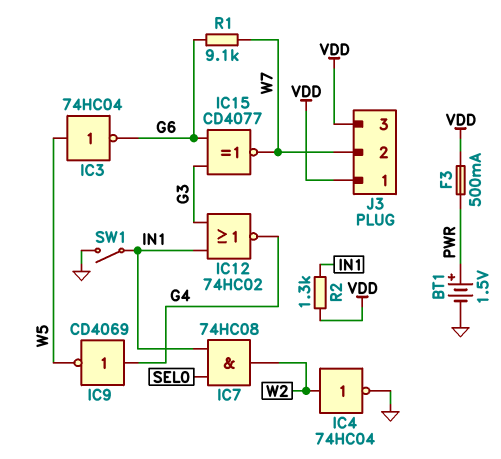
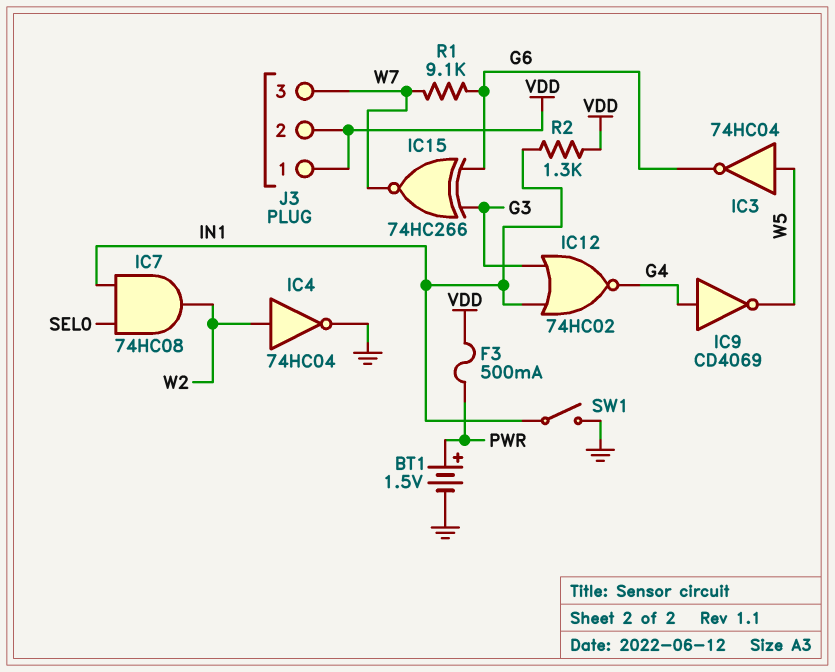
IC15: XNOR CD4077 (in G3, in G6, out W7) -> XNOR 74HC266 (in G3, in G6, out W7)
J3 pin 2: W7 -> VDD
J3 pin 3: VDD -> W7

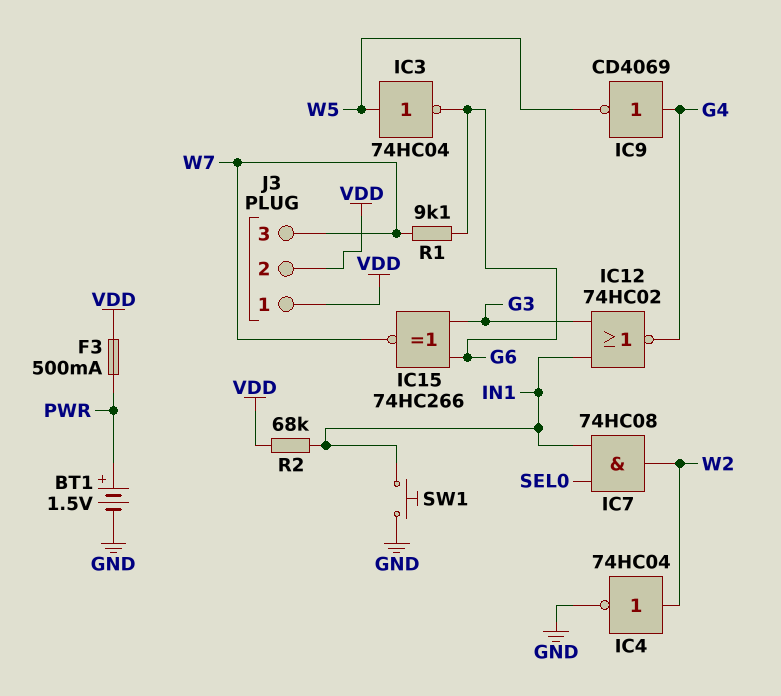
R2: 1.3k (IN1, VDD) -> 68k (IN1, VDD)
SW1: switch (GND, IN1) -> button (GND, IN1)

